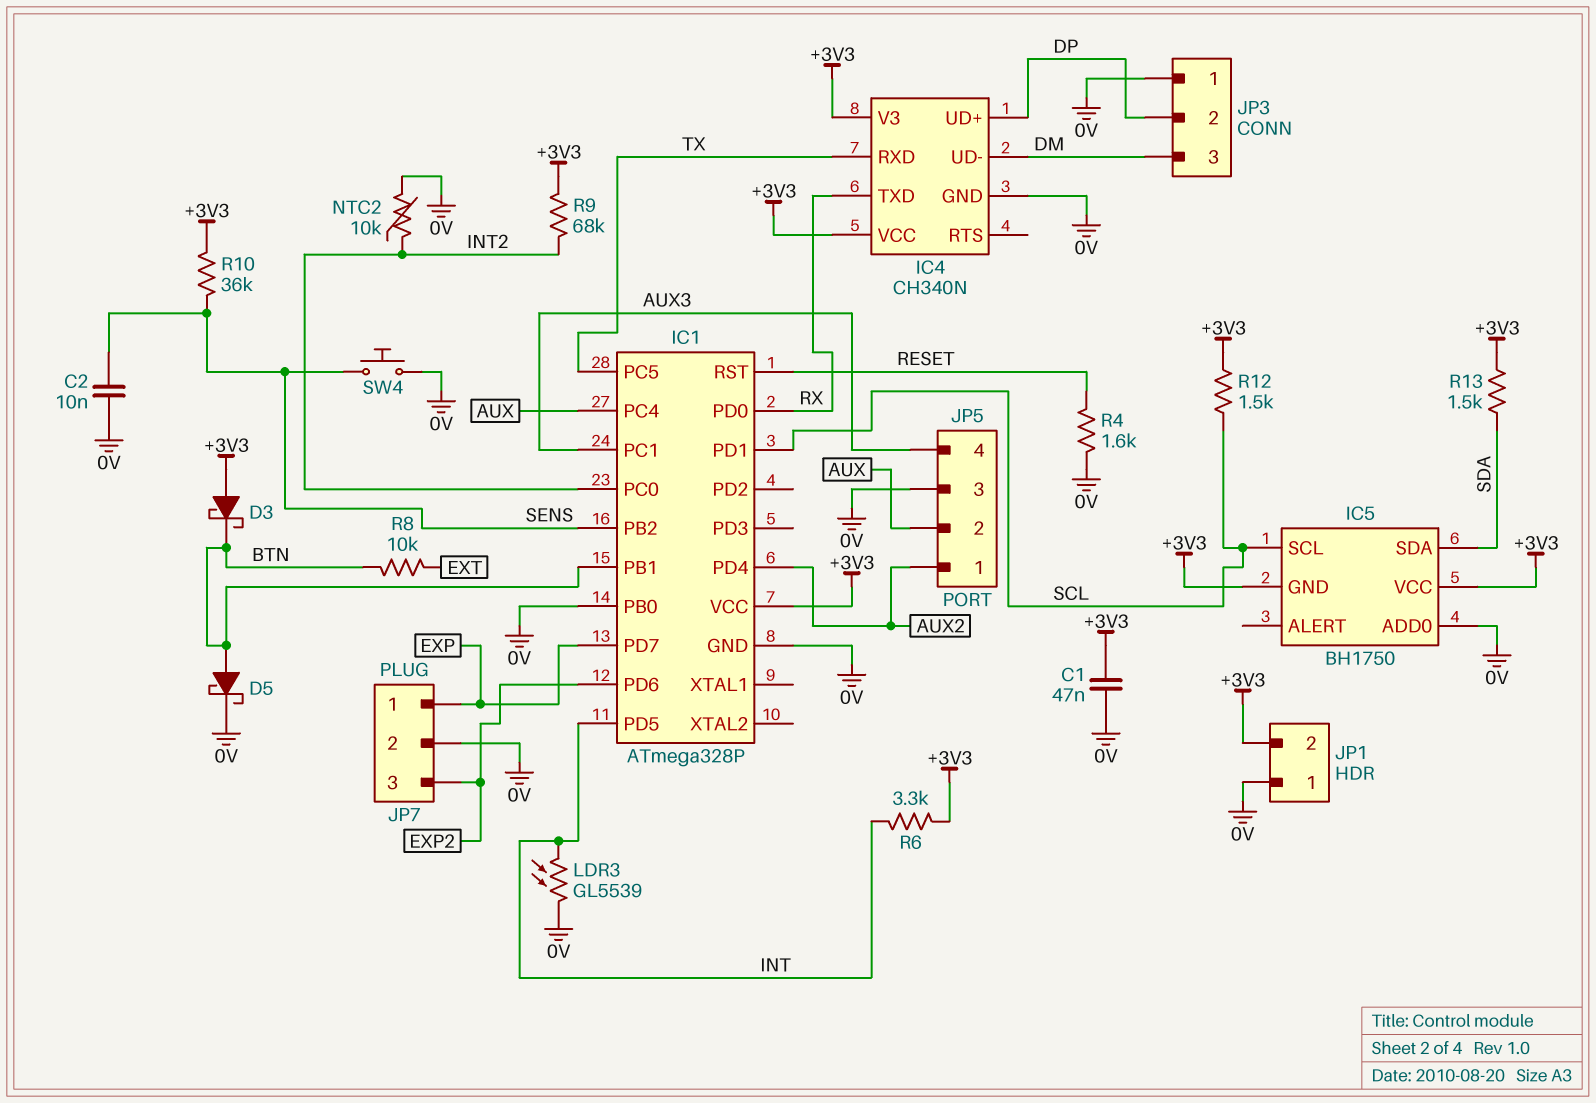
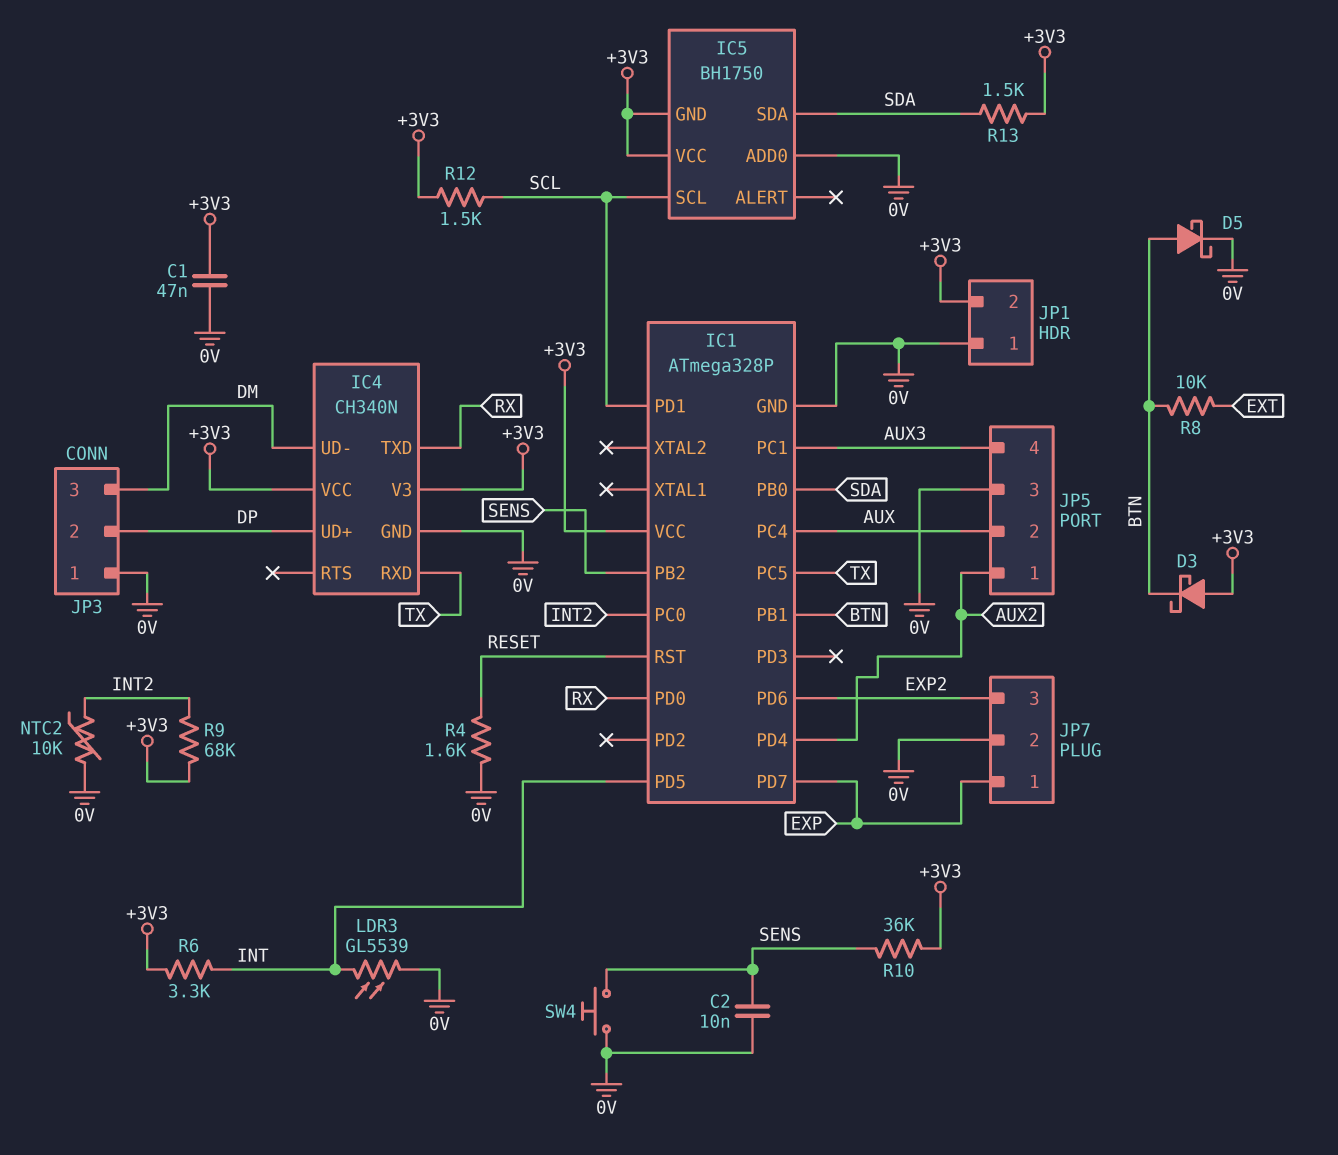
IC1 pin PB0: 0V -> SDA

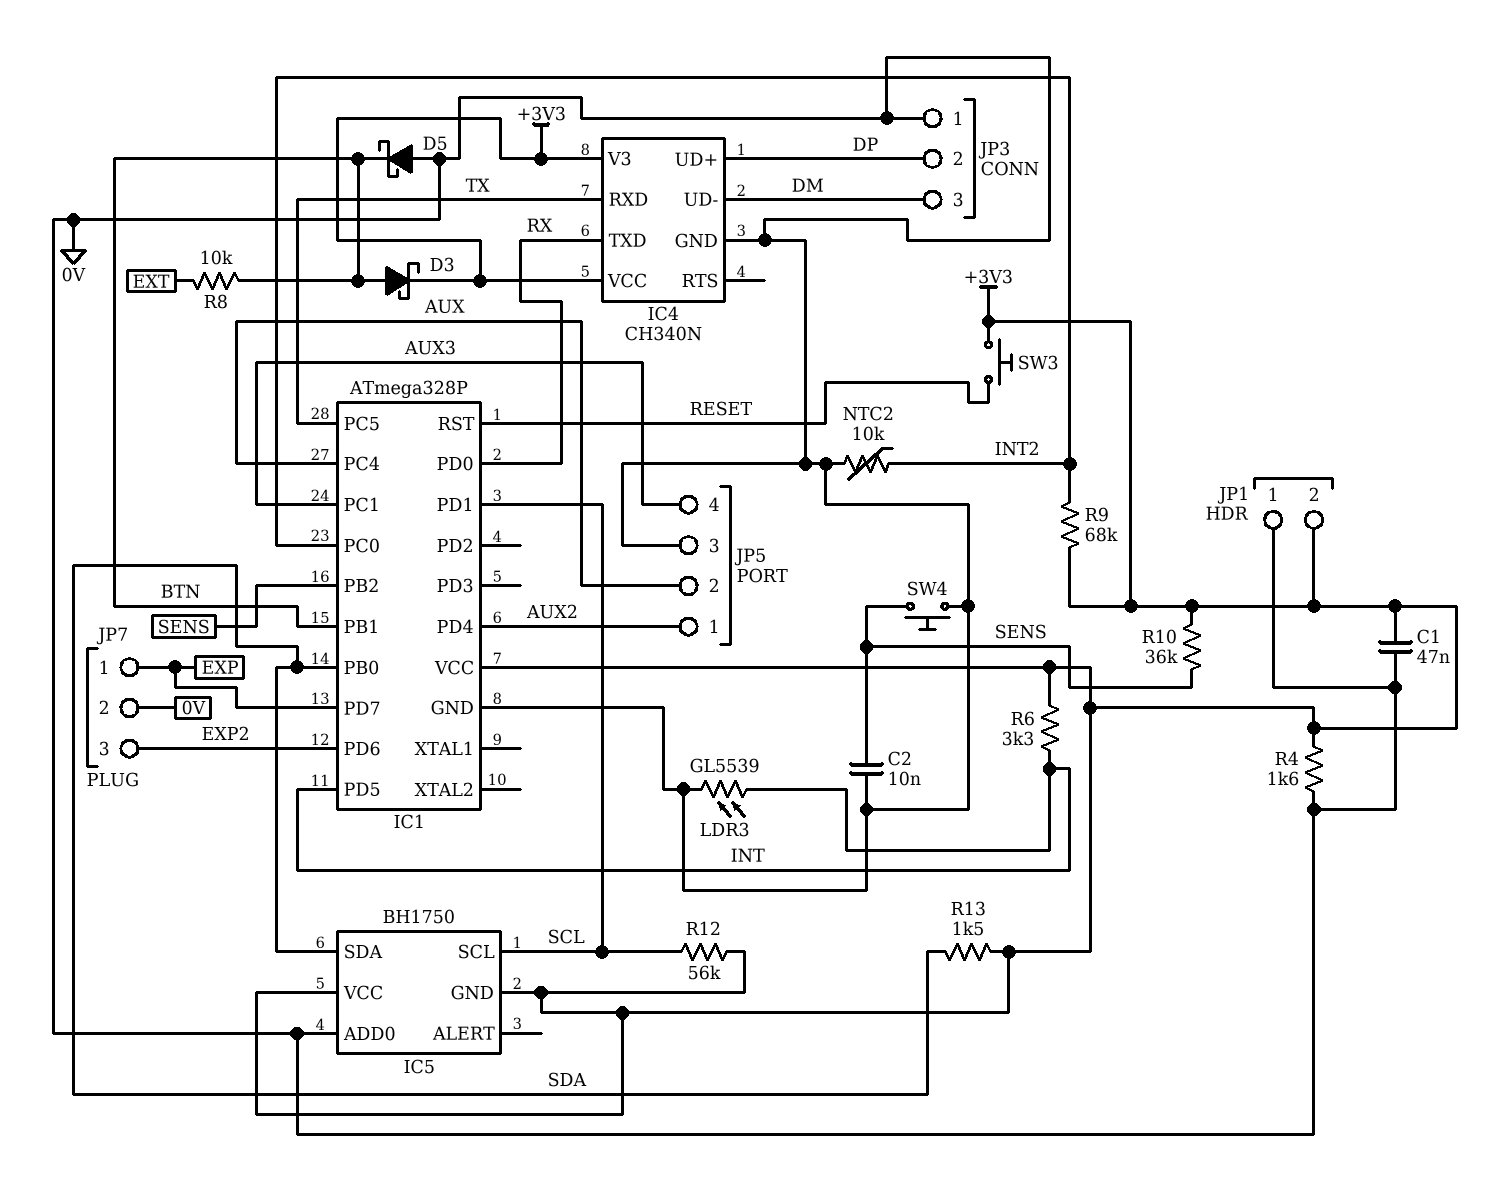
D3: schottky (A +3V3, K BTN) -> schottky (A BTN, K +3V3)
D5: schottky (A BTN, K 0V) -> schottky (A 0V, K BTN)
R4: 1.6k (0V, RESET) -> 1.6k (+3V3, 0V)
R12: 1.5k (+3V3, SCL) -> 56k (+3V3, SCL)
SW3: none -> button (+3V3, RESET)

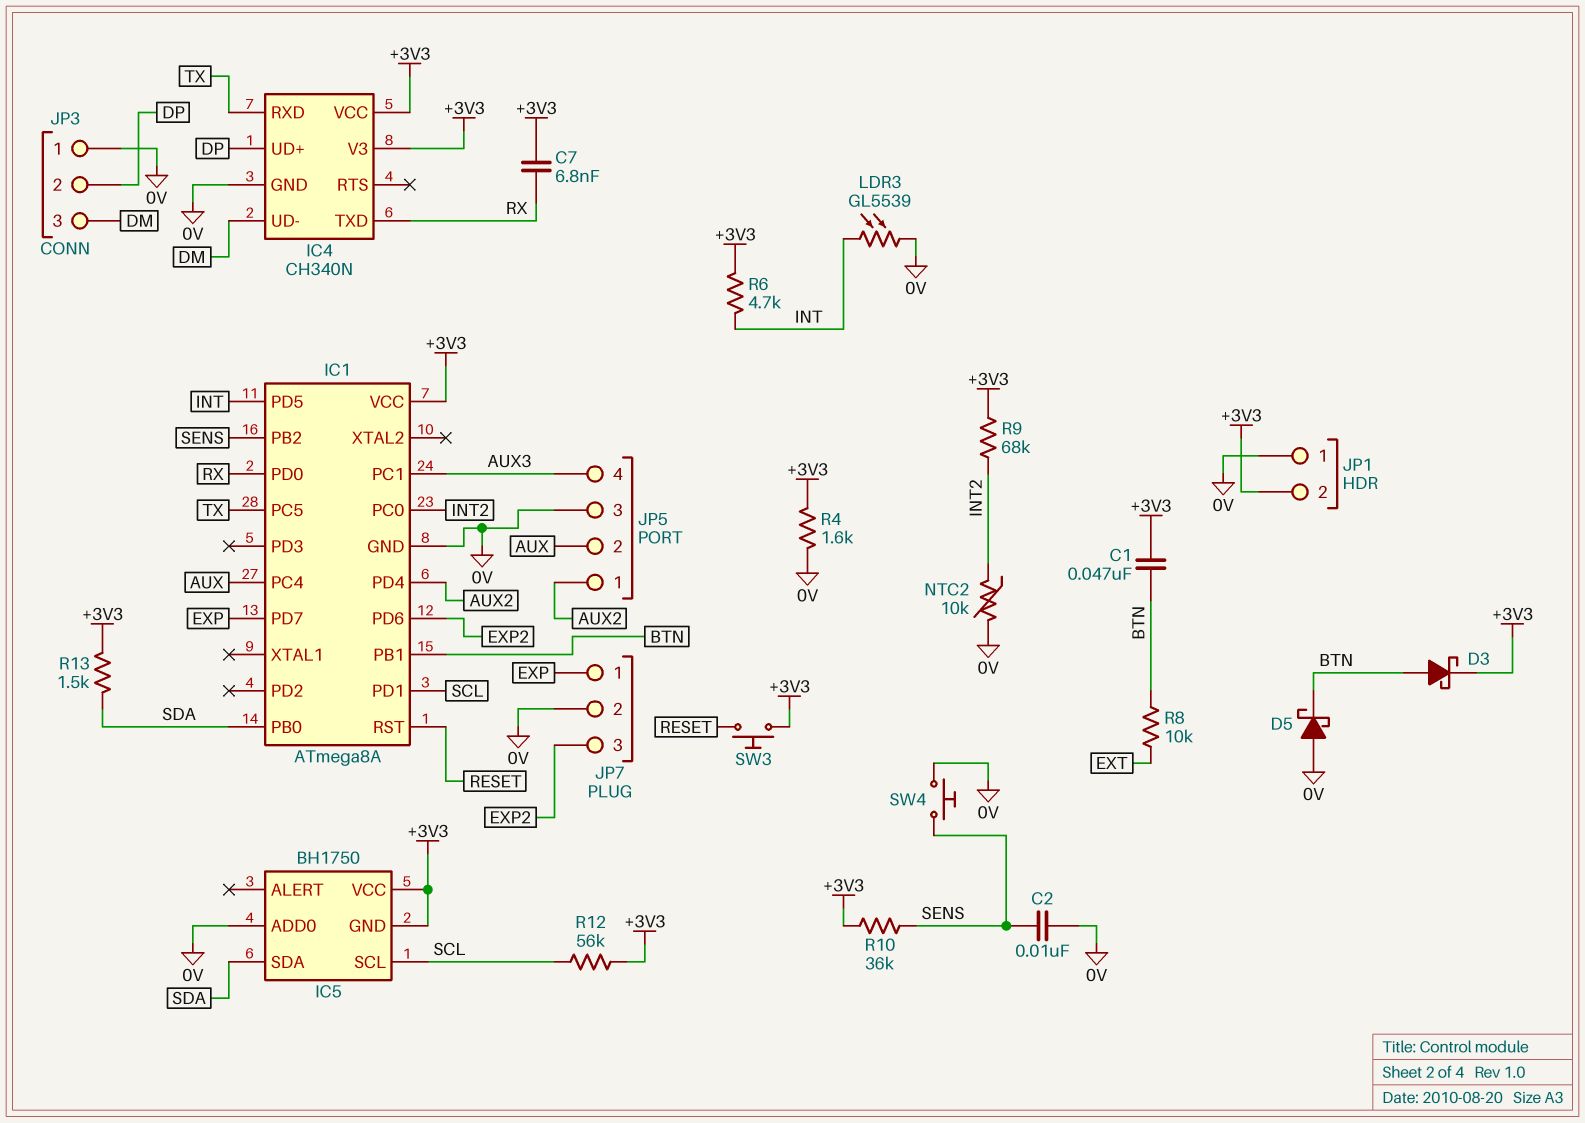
C1: 47nF (+3V3, 0V) -> 47nF (+3V3, BTN)
C7: none -> 6.8nF (+3V3, RX)
IC1: ATmega328P -> ATmega8A
R6: 3.3k (+3V3, INT) -> 4.7k (+3V3, INT)

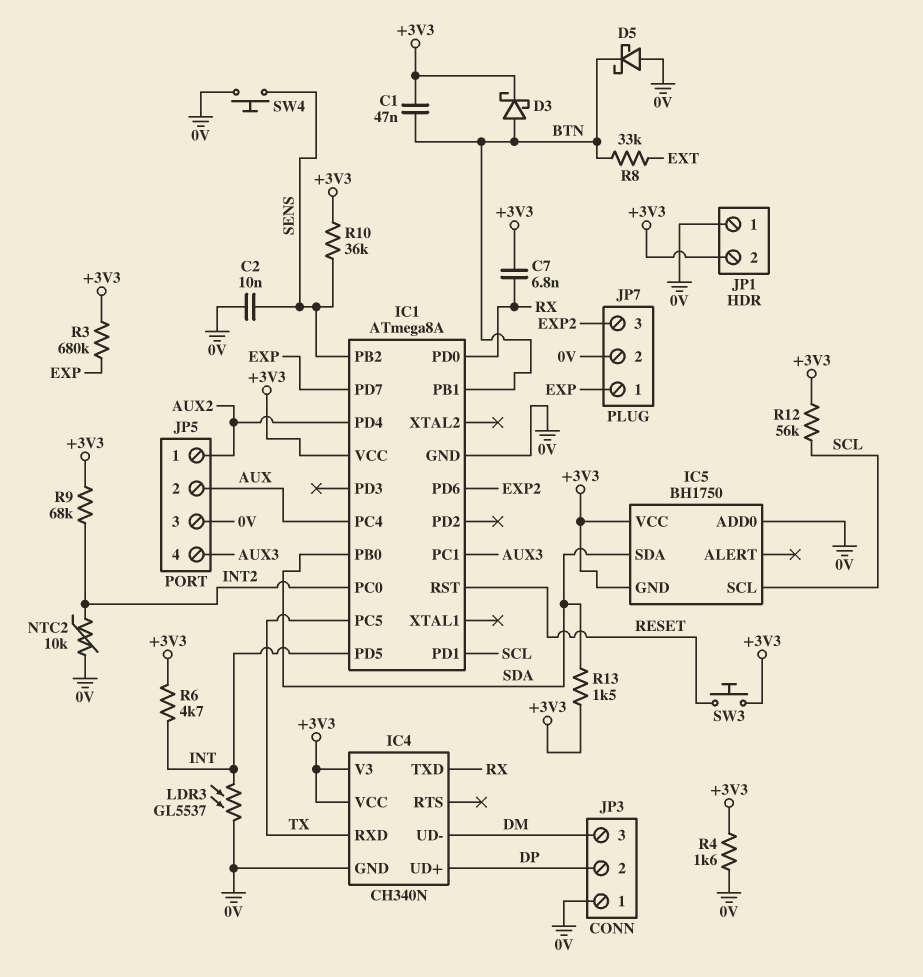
LDR3: GL5539 (0V, INT) -> GL5537 (0V, INT)
R3: none -> 680k (+3V3, EXP)
R8: 10k (BTN, EXT) -> 33k (BTN, EXT)

